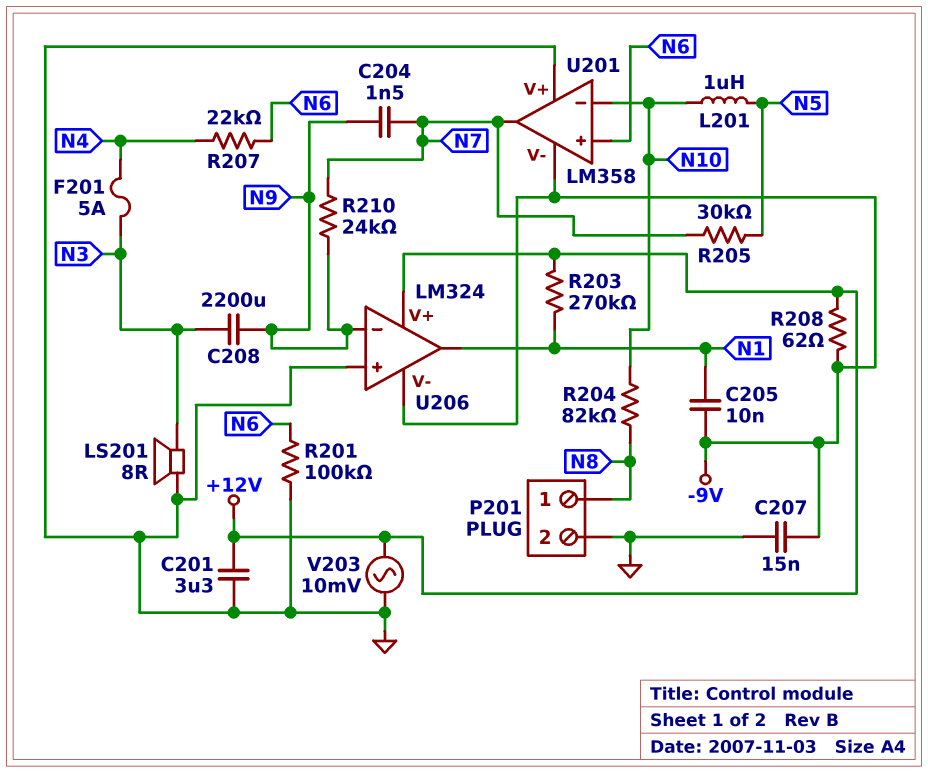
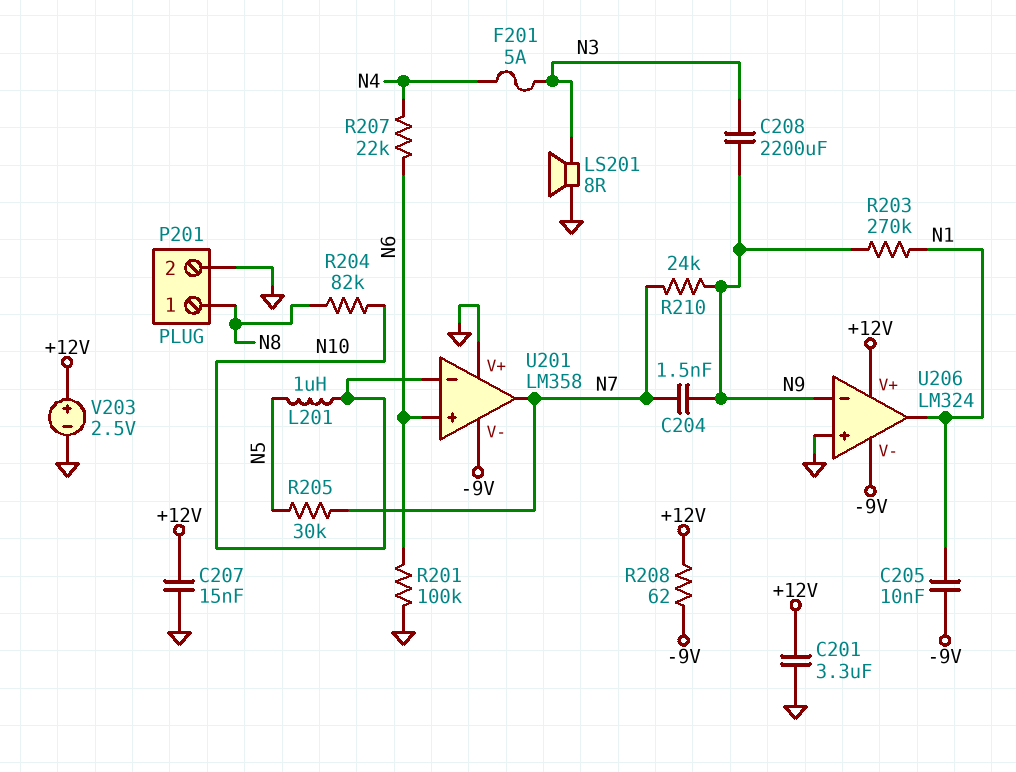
C207: 15nF (-9V, GND) -> 15nF (+12V, GND)
R203: 270k (+12V, N1) -> 270k (N1, N9)
V203: AC 10mV (+12V, GND) -> 2.5V (plus +12V, minus GND)

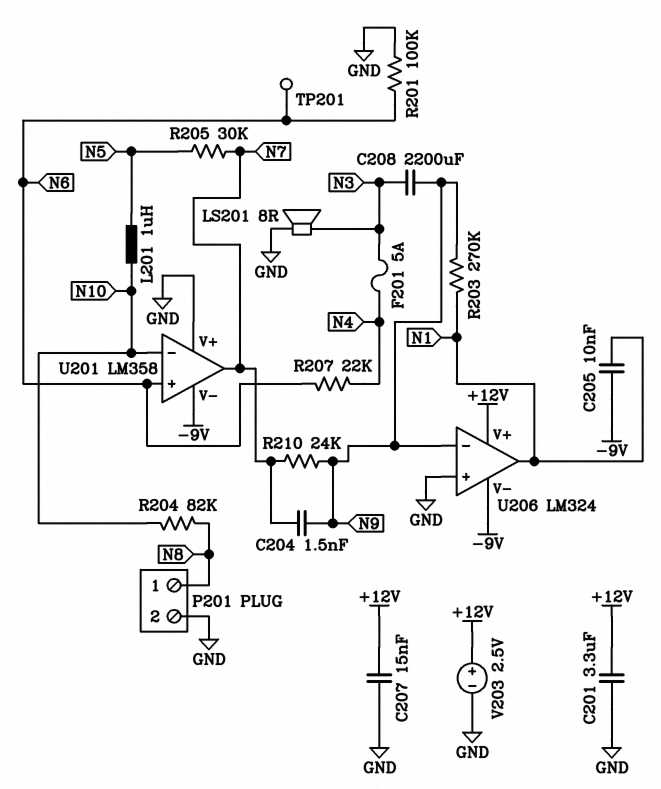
R208: 62 (+12V, -9V) -> none
TP201: none -> test point (N6)

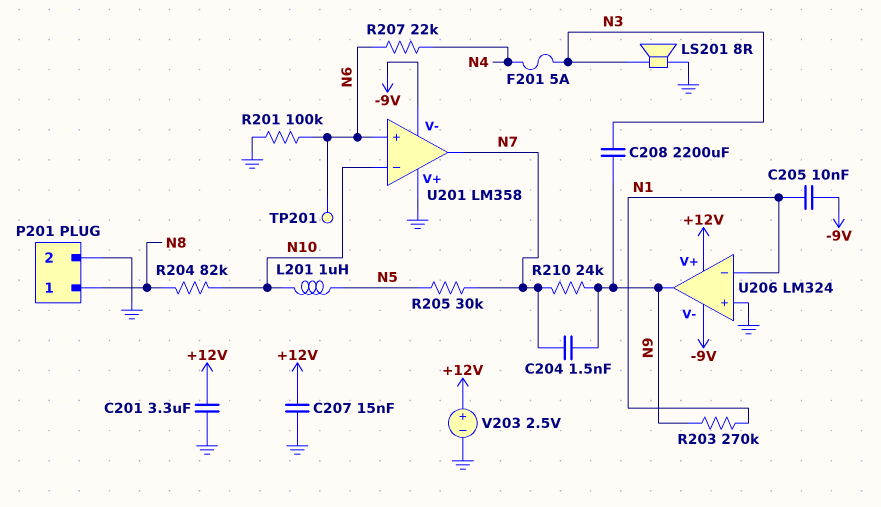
U206 pin in-: N9 -> N1
U206 pin out: N1 -> N9

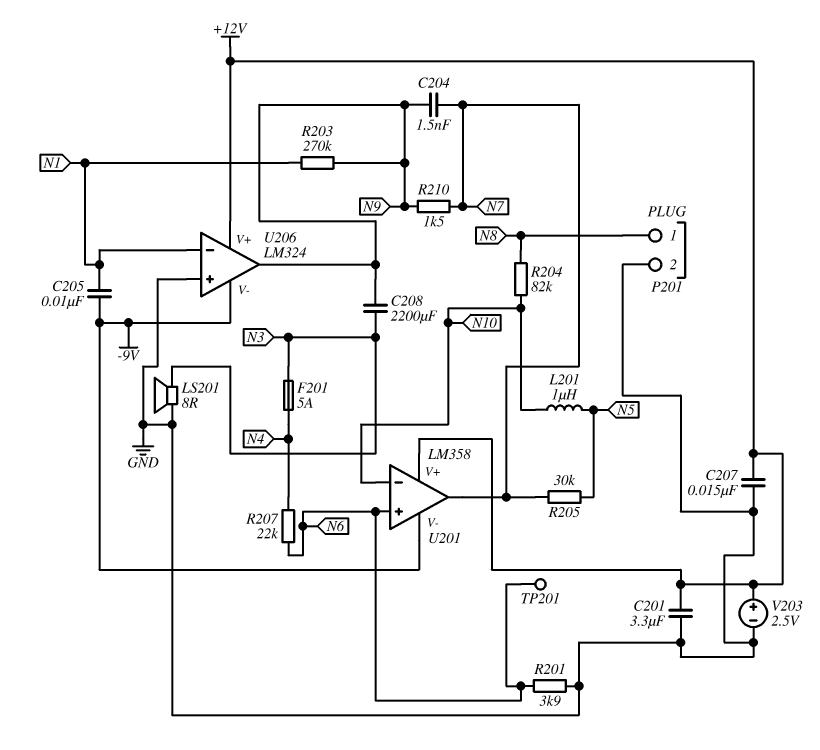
R201: 100k (GND, N6) -> 3.9k (GND, N6)
R210: 24k (N7, N9) -> 1.5k (N7, N9)
U201 pin V+: GND -> +12V

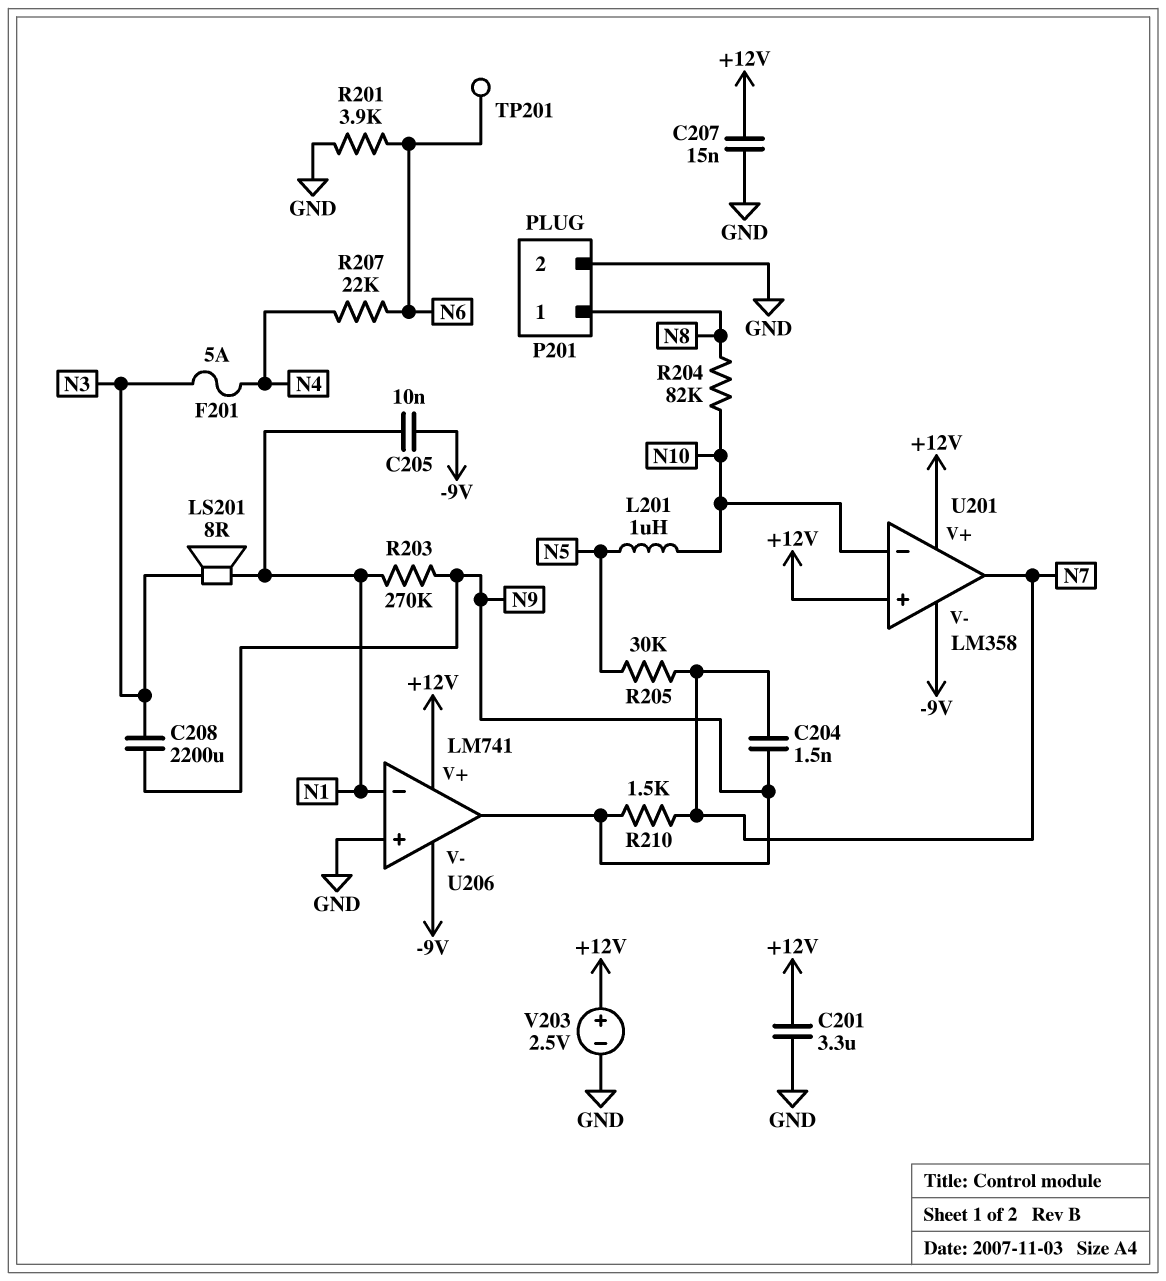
LS201: speaker 8R (GND, N3) -> speaker 8R (N1, N3)
U201 pin in+: N6 -> +12V
U206: LM324 -> LM741

